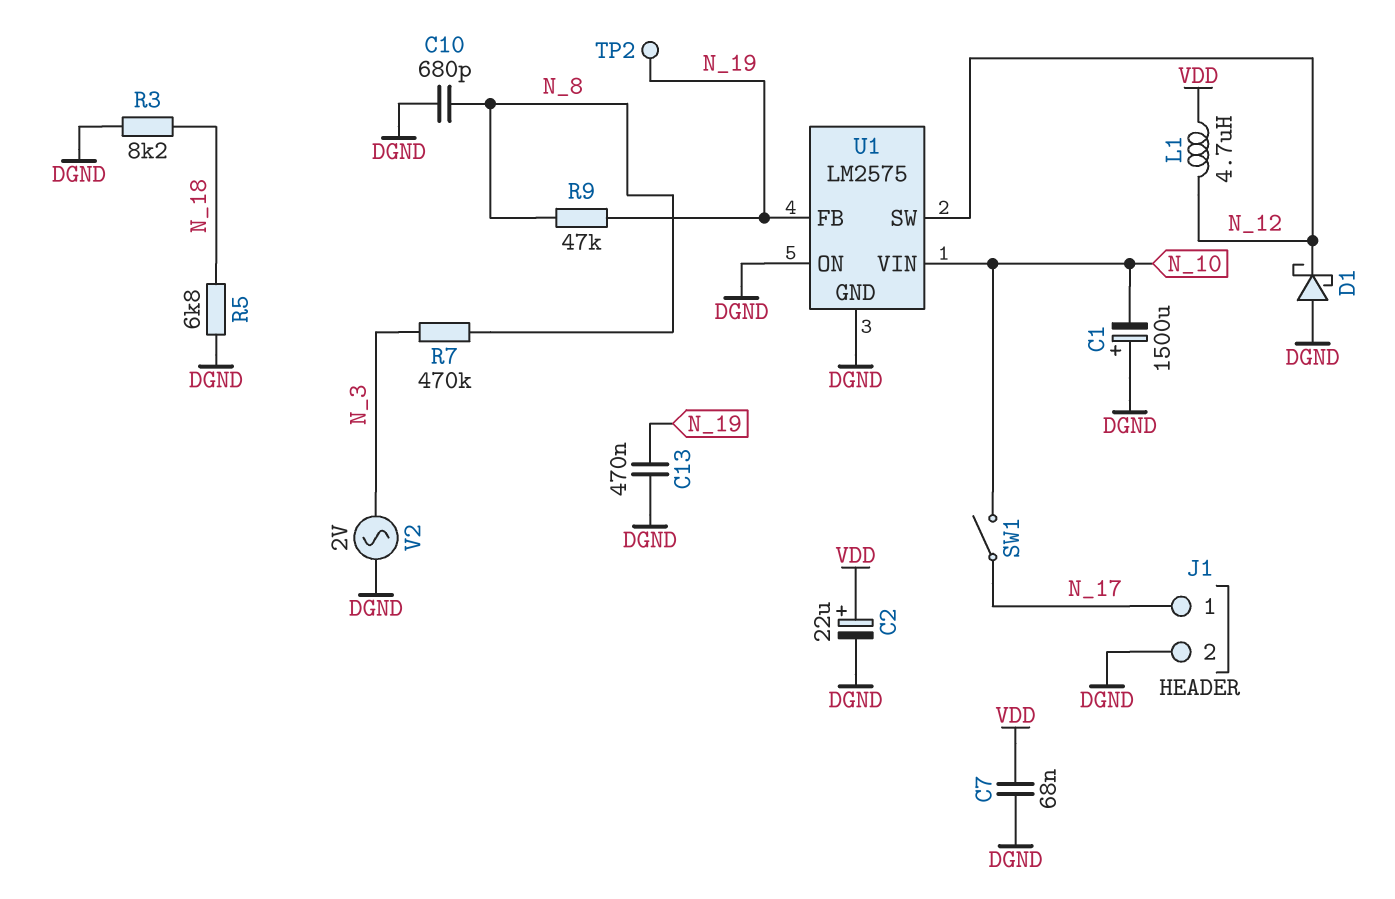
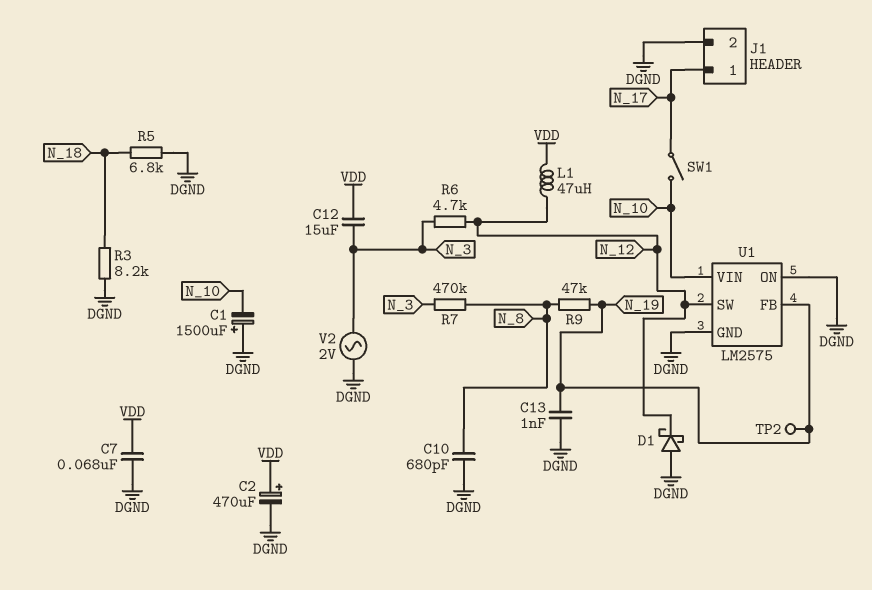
C2: 22uF (plus VDD, minus DGND) -> 470uF (plus VDD, minus DGND)
C12: none -> 15uF (N_3, VDD)
C13: 470nF (DGND, N_19) -> 1nF (DGND, N_19)
L1: 4.7uH (N_12, VDD) -> 47uH (N_12, VDD)
R6: none -> 4.7k (N_3, N_12)

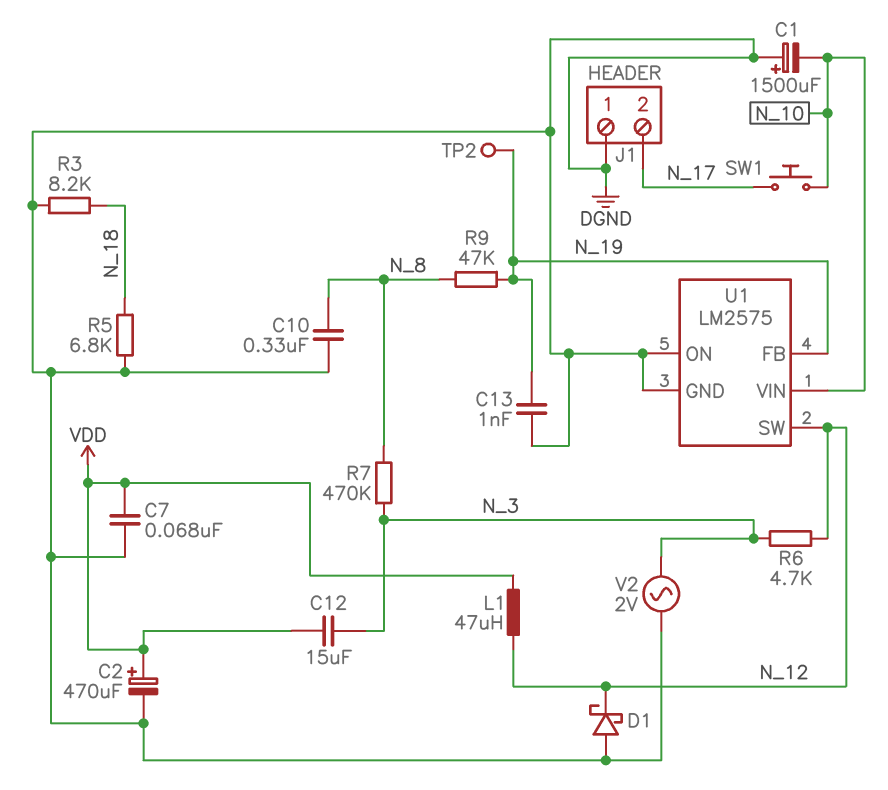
C10: 680pF (DGND, N_8) -> 330nF (DGND, N_8)
J1 pin 1: N_17 -> DGND
J1 pin 2: DGND -> N_17
SW1: switch (N_10, N_17) -> button (N_10, N_17)

